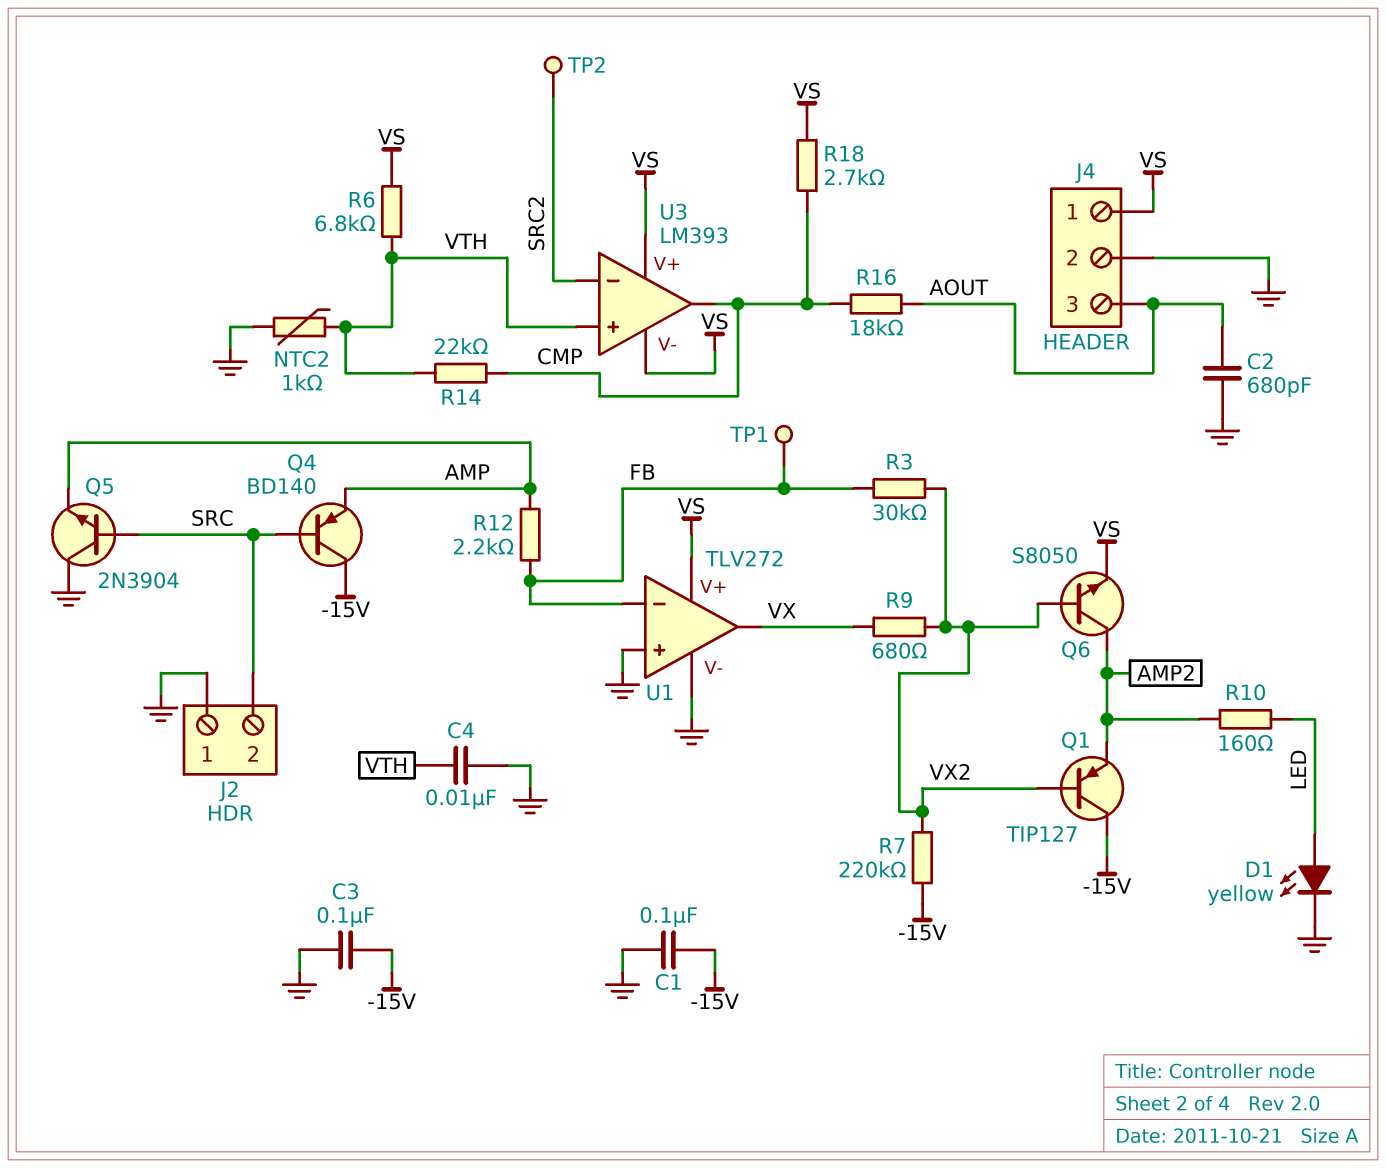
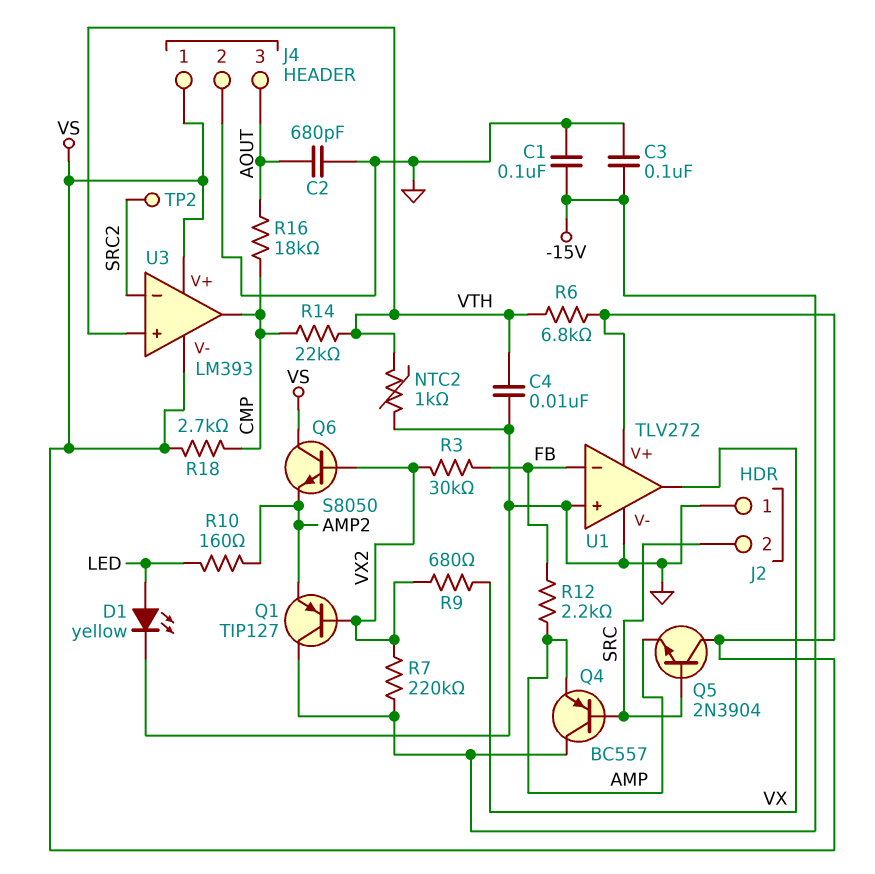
Q4: PNP BD140 (B SRC, C -15V, E AMP) -> PNP BC557 (B SRC, C -15V, E AMP)
Q5: NPN 2N3904 (B SRC, C GND, E AMP) -> NPN 2N3904 (B SRC, C VS, E AMP)
Q6: NPN S8050 (B VX2, C AMP2, E VS) -> NPN S8050 (B VX2, C VS, E AMP2)
TP1: test point (FB) -> none

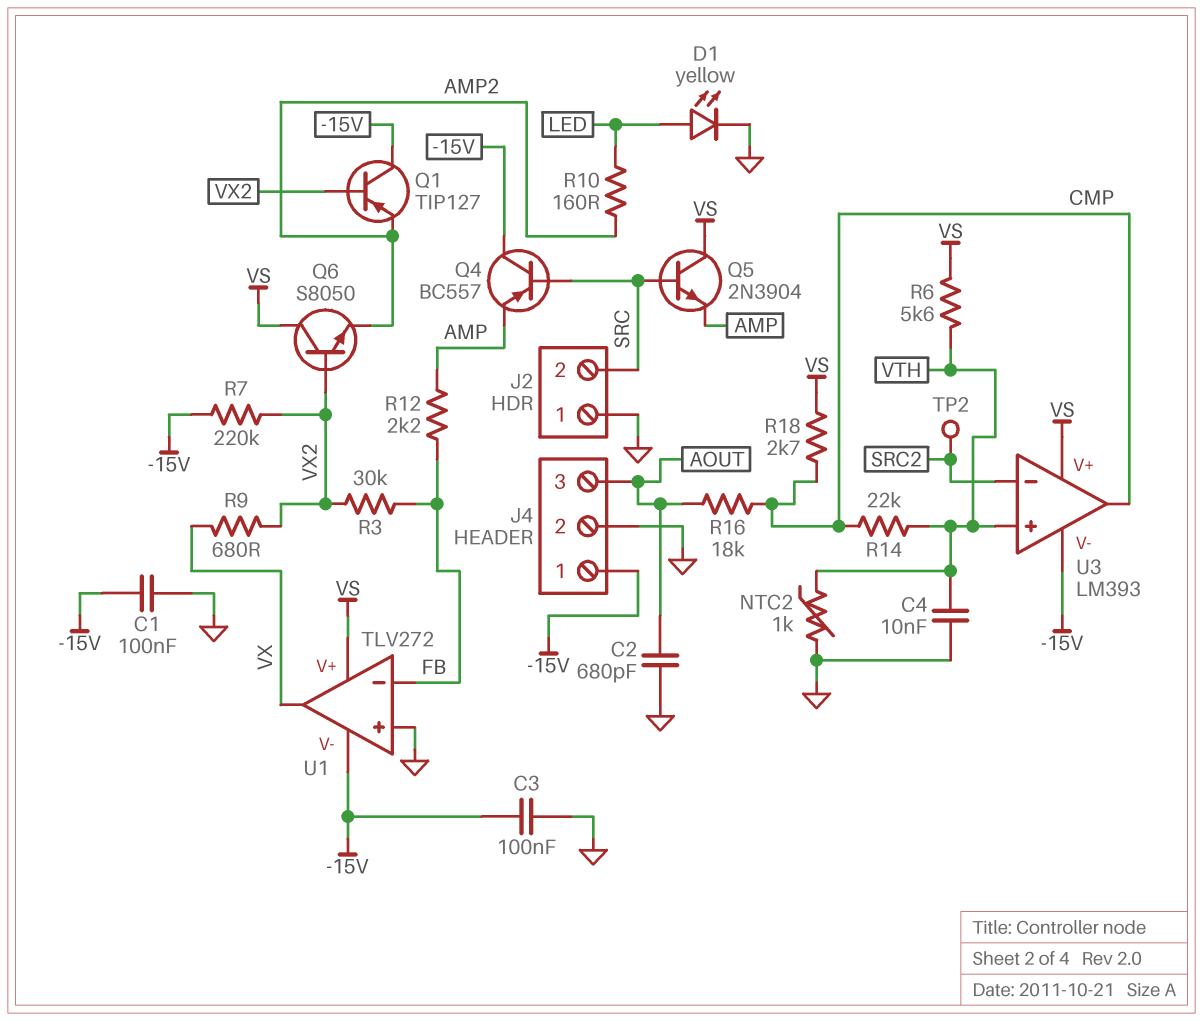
J4 pin 1: VS -> -15V
R6: 6.8k (VS, VTH) -> 5.6k (VS, VTH)
U1 pin V-: GND -> -15V
U3 pin V-: VS -> -15V

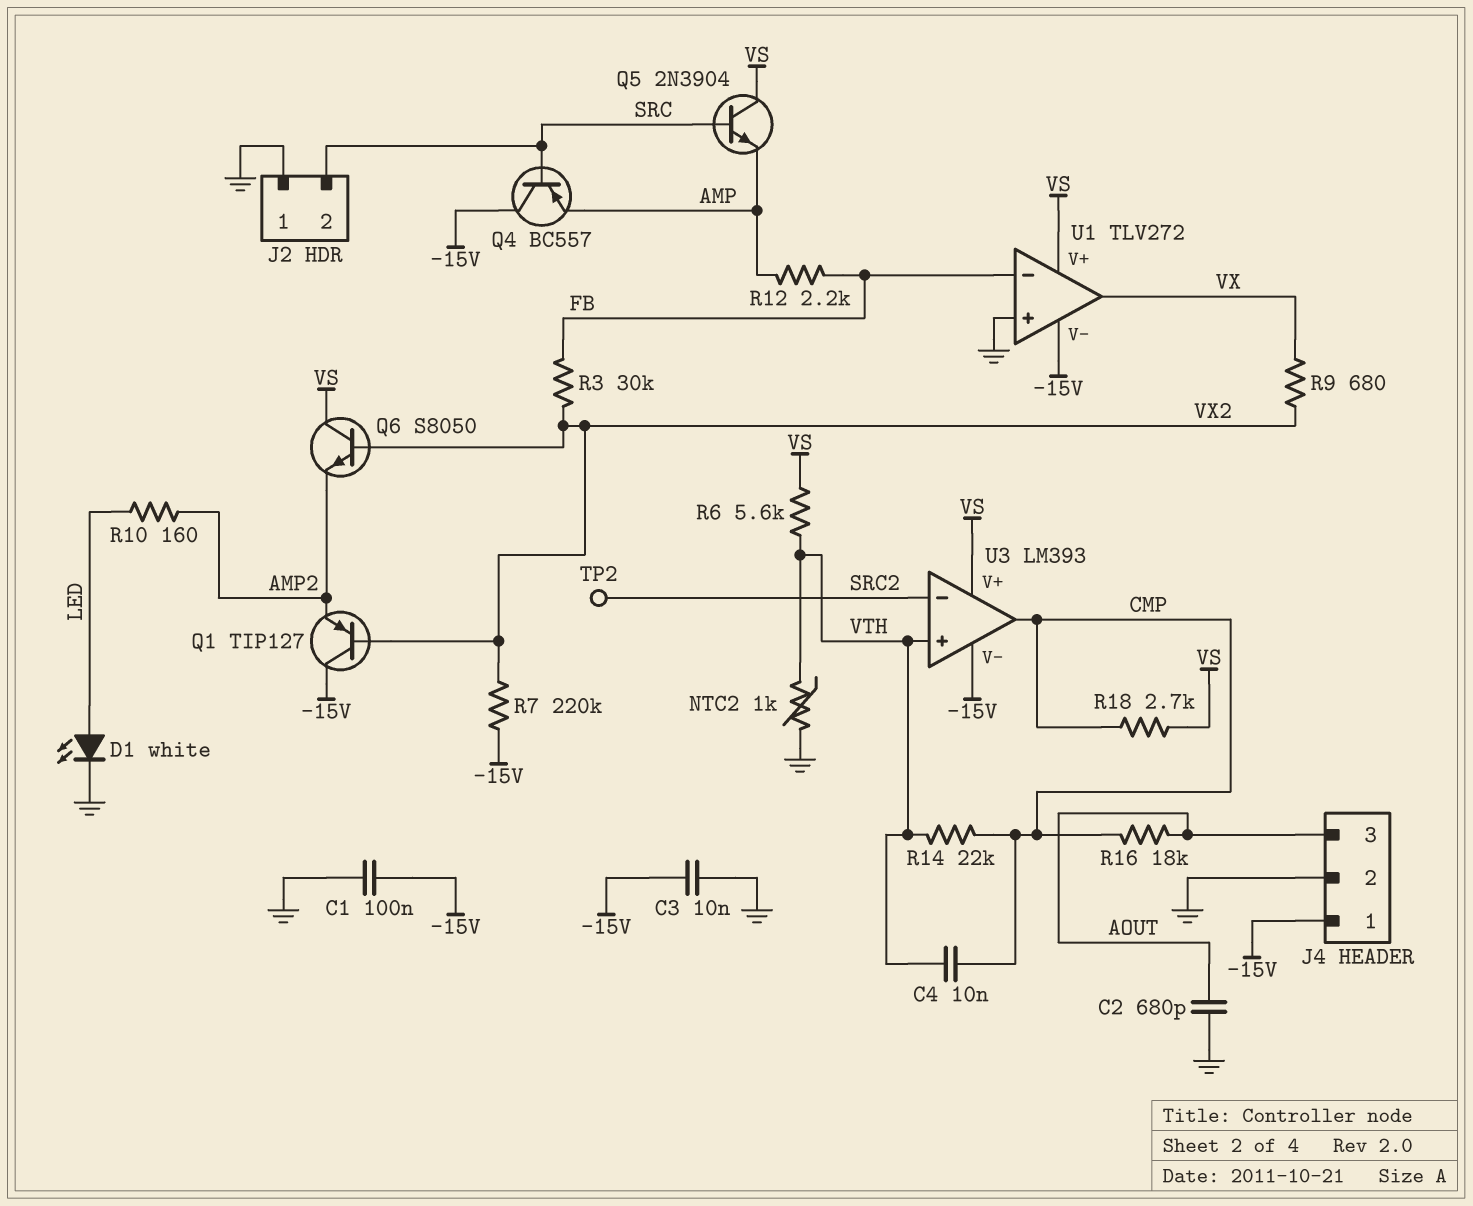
C3: 100nF (-15V, GND) -> 10nF (-15V, GND)
C4: 10nF (GND, VTH) -> 10nF (CMP, VTH)
D1: LED yellow (A LED, K GND) -> LED white (A LED, K GND)

